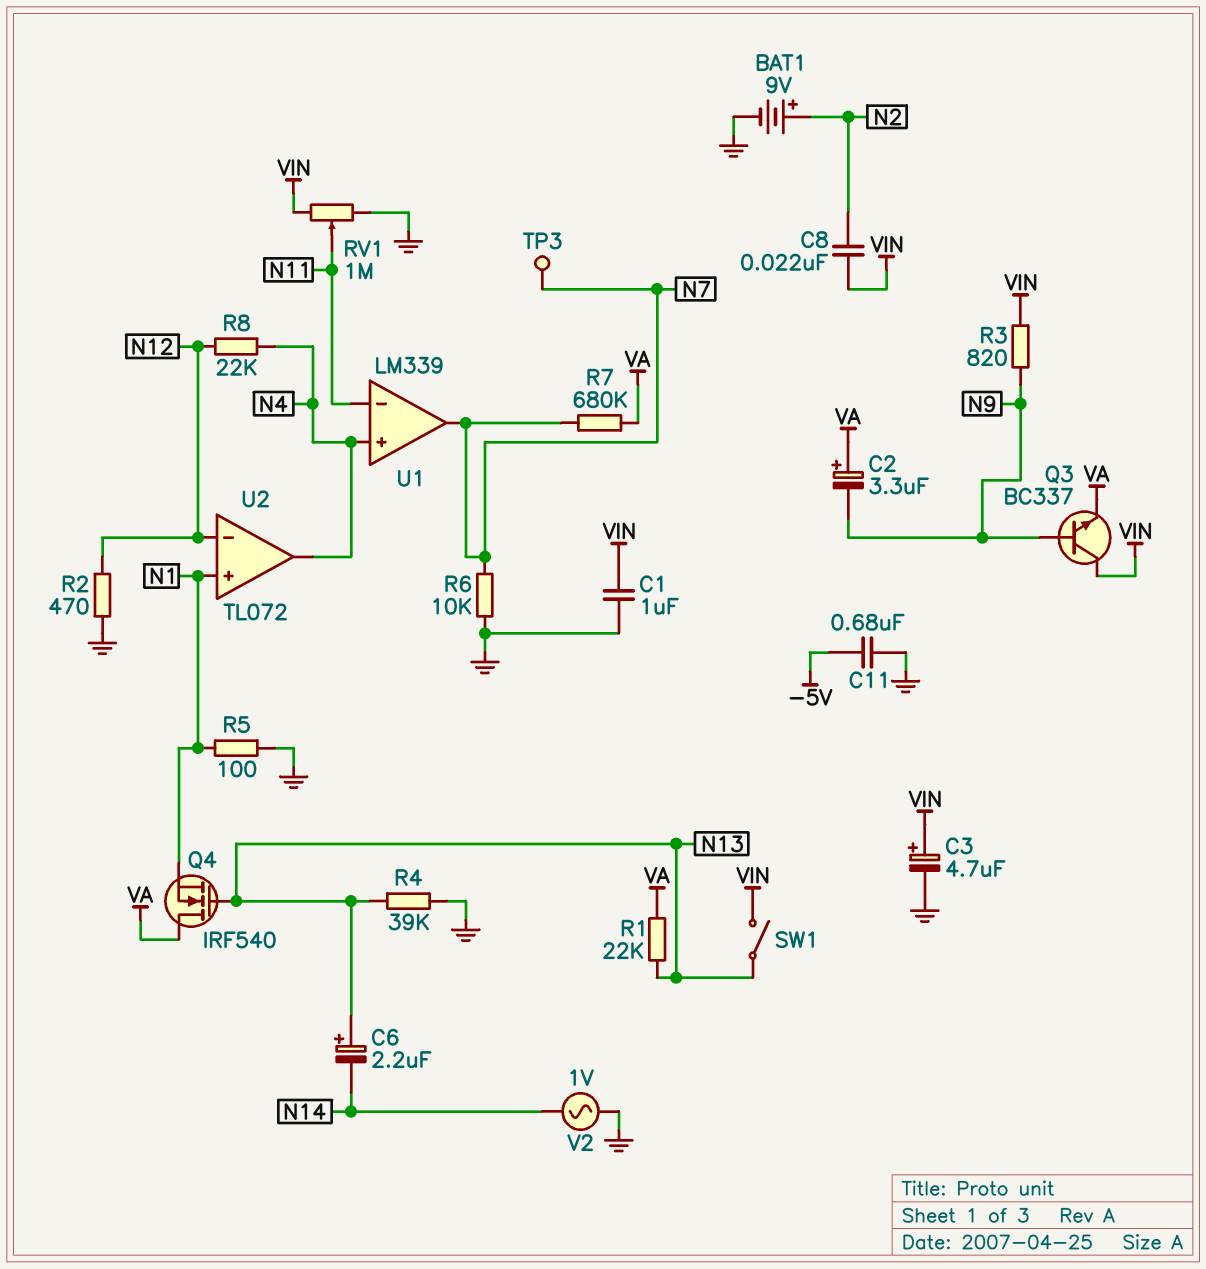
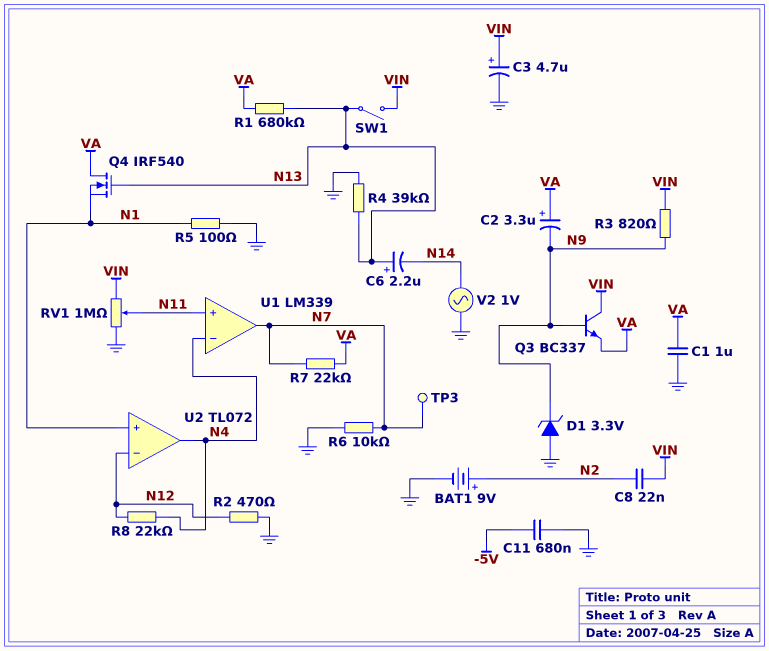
C1: 1uF (GND, VIN) -> 1uF (GND, VA)
D1: none -> zener 3.3V (A GND, K N9)
R1: 22k (N13, VA) -> 680k (N13, VA)
R7: 680k (N7, VA) -> 22k (N7, VA)
U1 pin in+: N4 -> N11
U1 pin in-: N11 -> N4

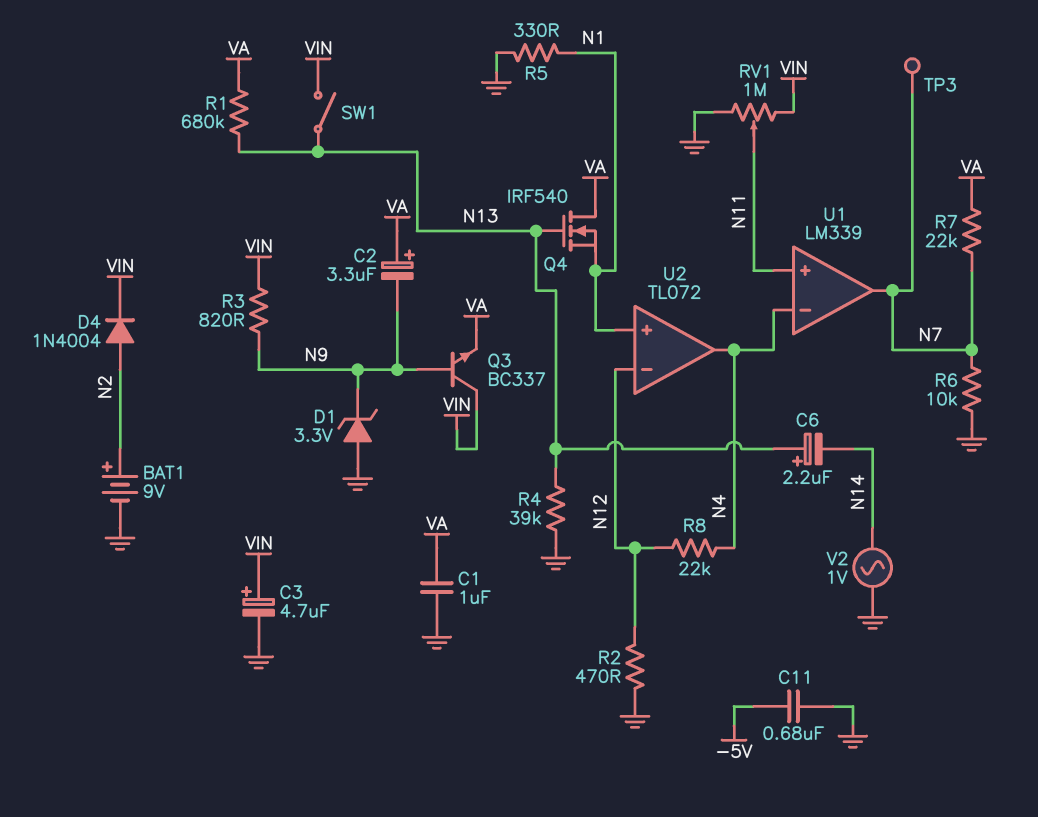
C8: 22nF (N2, VIN) -> none
D4: none -> diode 1N4004 (A N2, K VIN)
R5: 100 (GND, N1) -> 330 (GND, N1)

